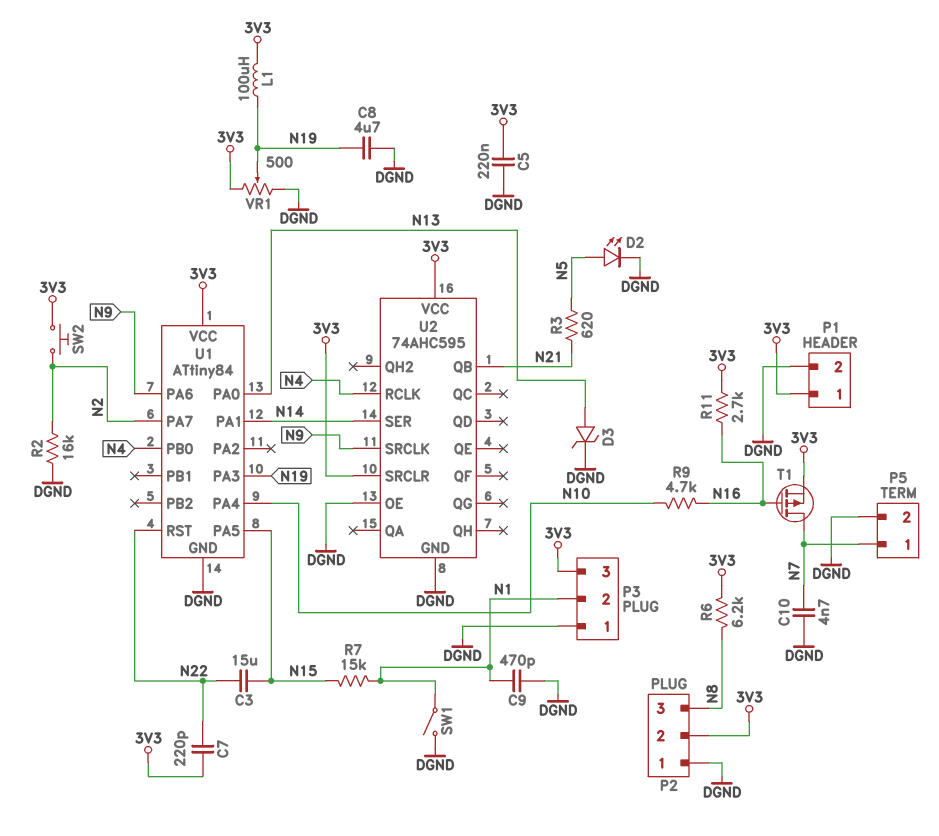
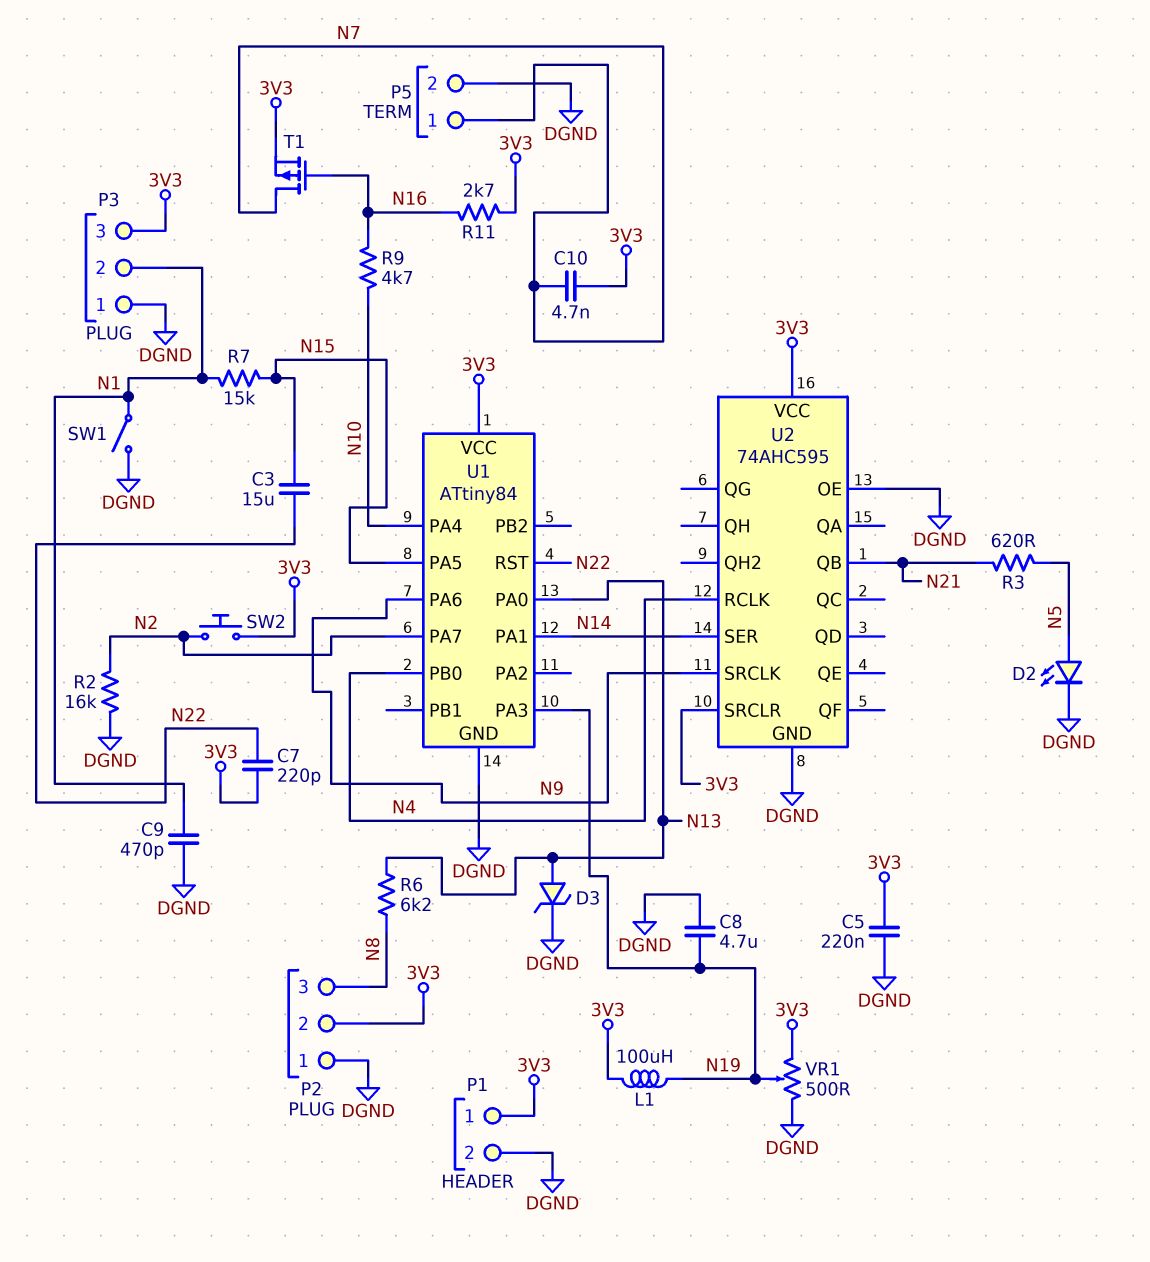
C10: 4.7nF (DGND, N7) -> 4.7nF (3V3, N7)
R6: 6.2k (3V3, N8) -> 6.2k (N8, N13)

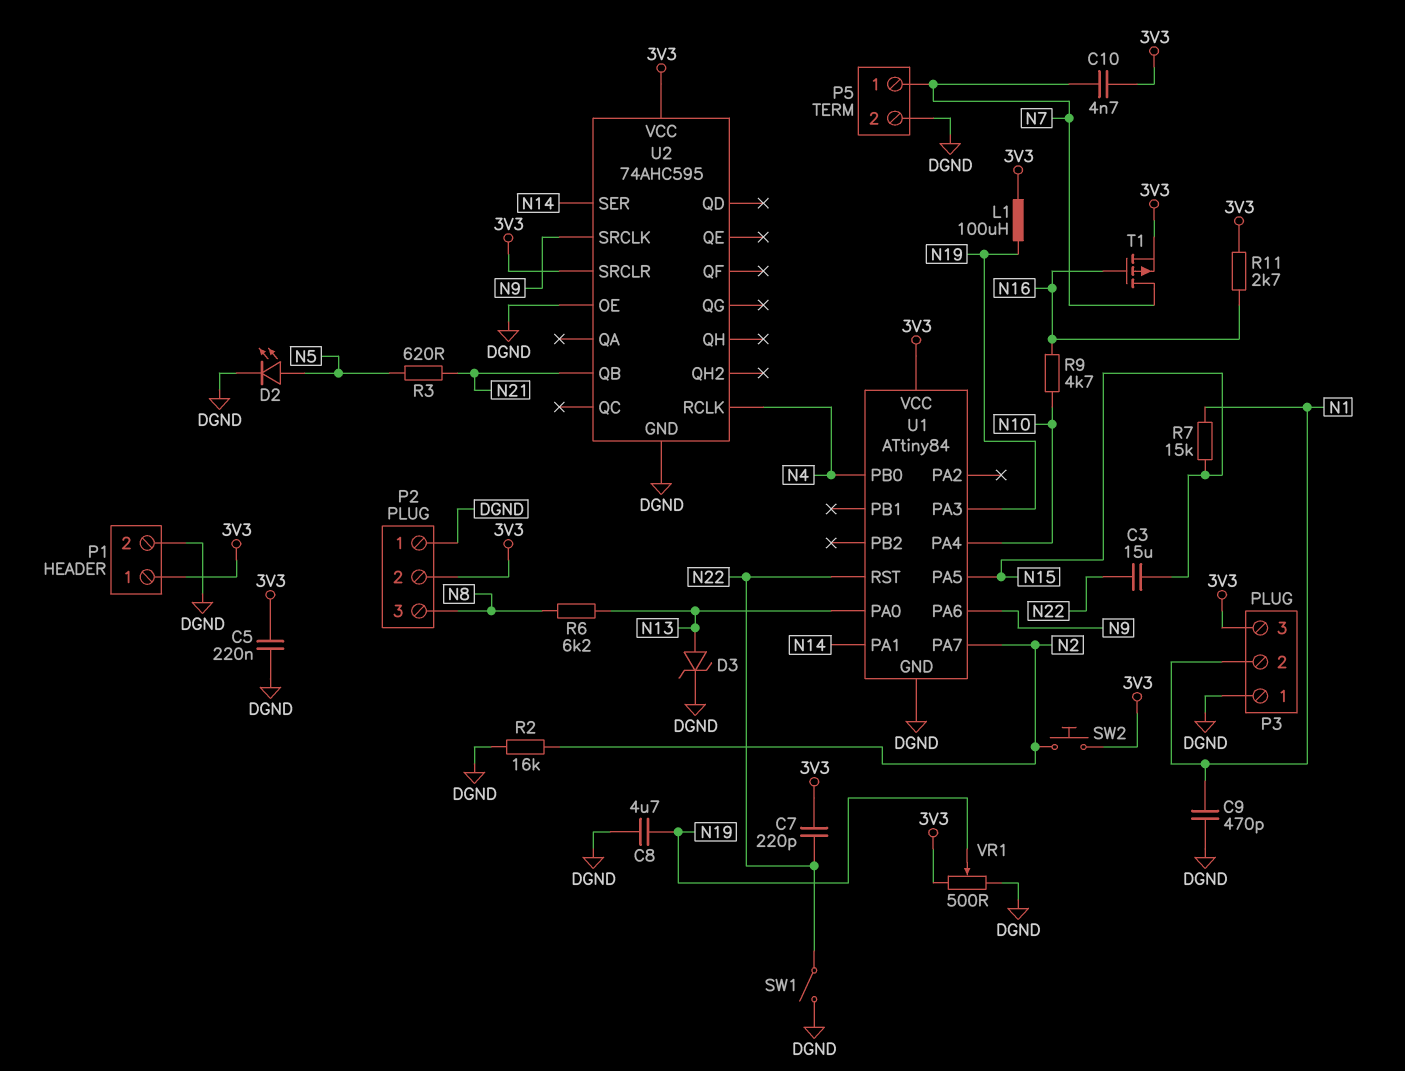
SW1: switch (DGND, N1) -> switch (DGND, N22)

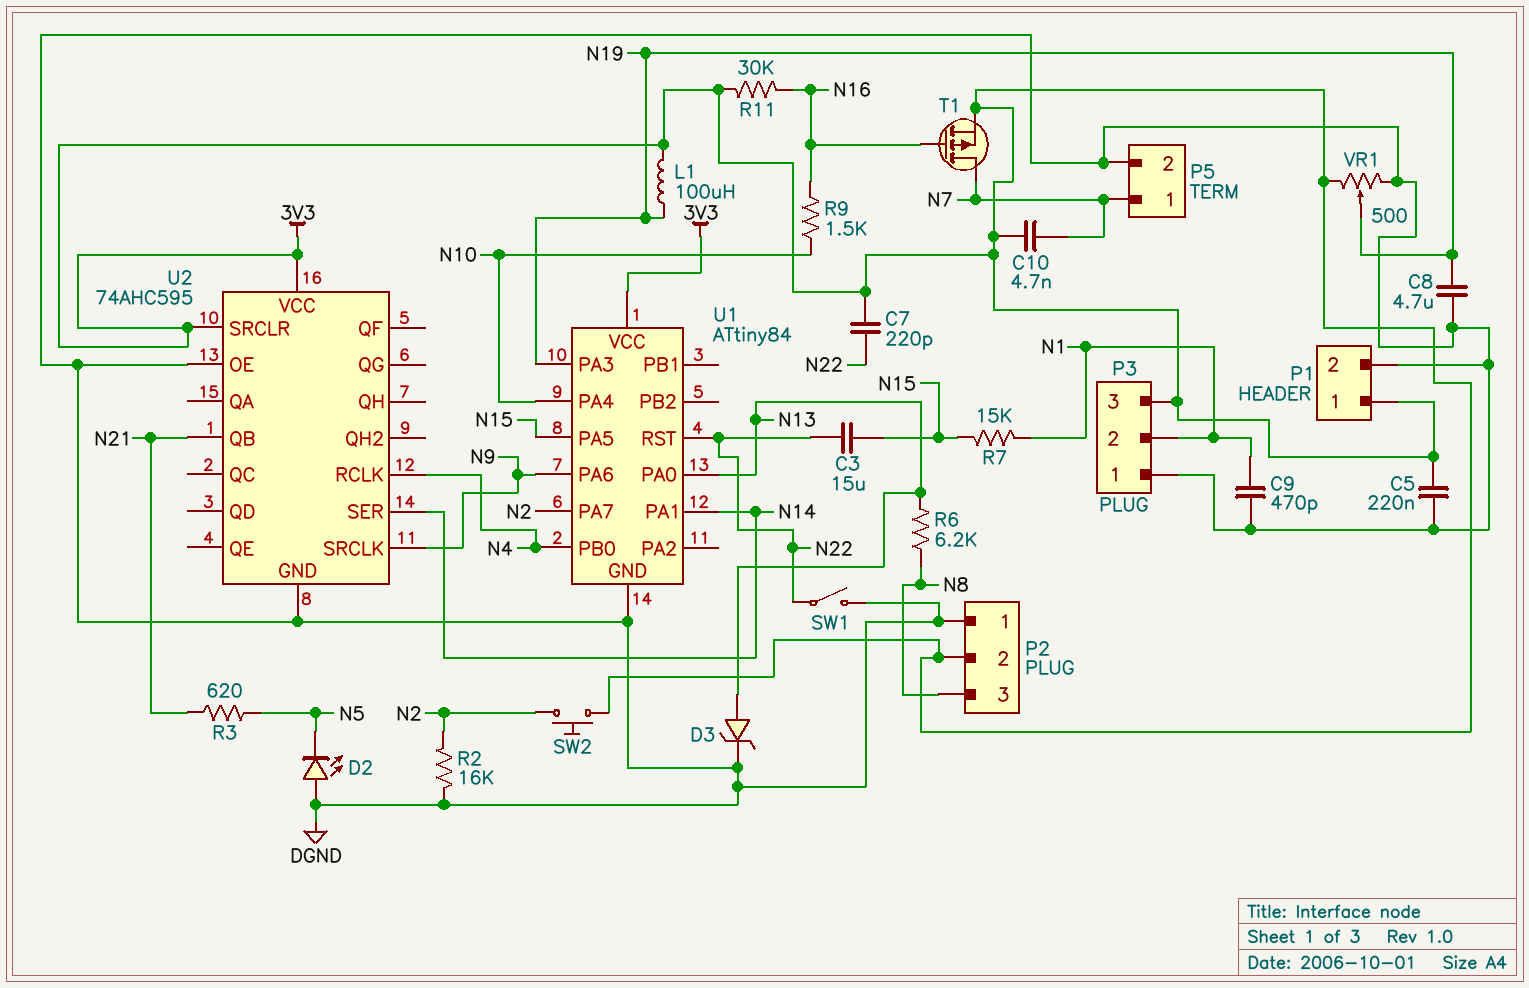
D2: LED (A N5, K DGND) -> LED (A DGND, K N5)
R9: 4.7k (N10, N16) -> 1.5k (N10, N16)
R11: 2.7k (3V3, N16) -> 30k (3V3, N16)

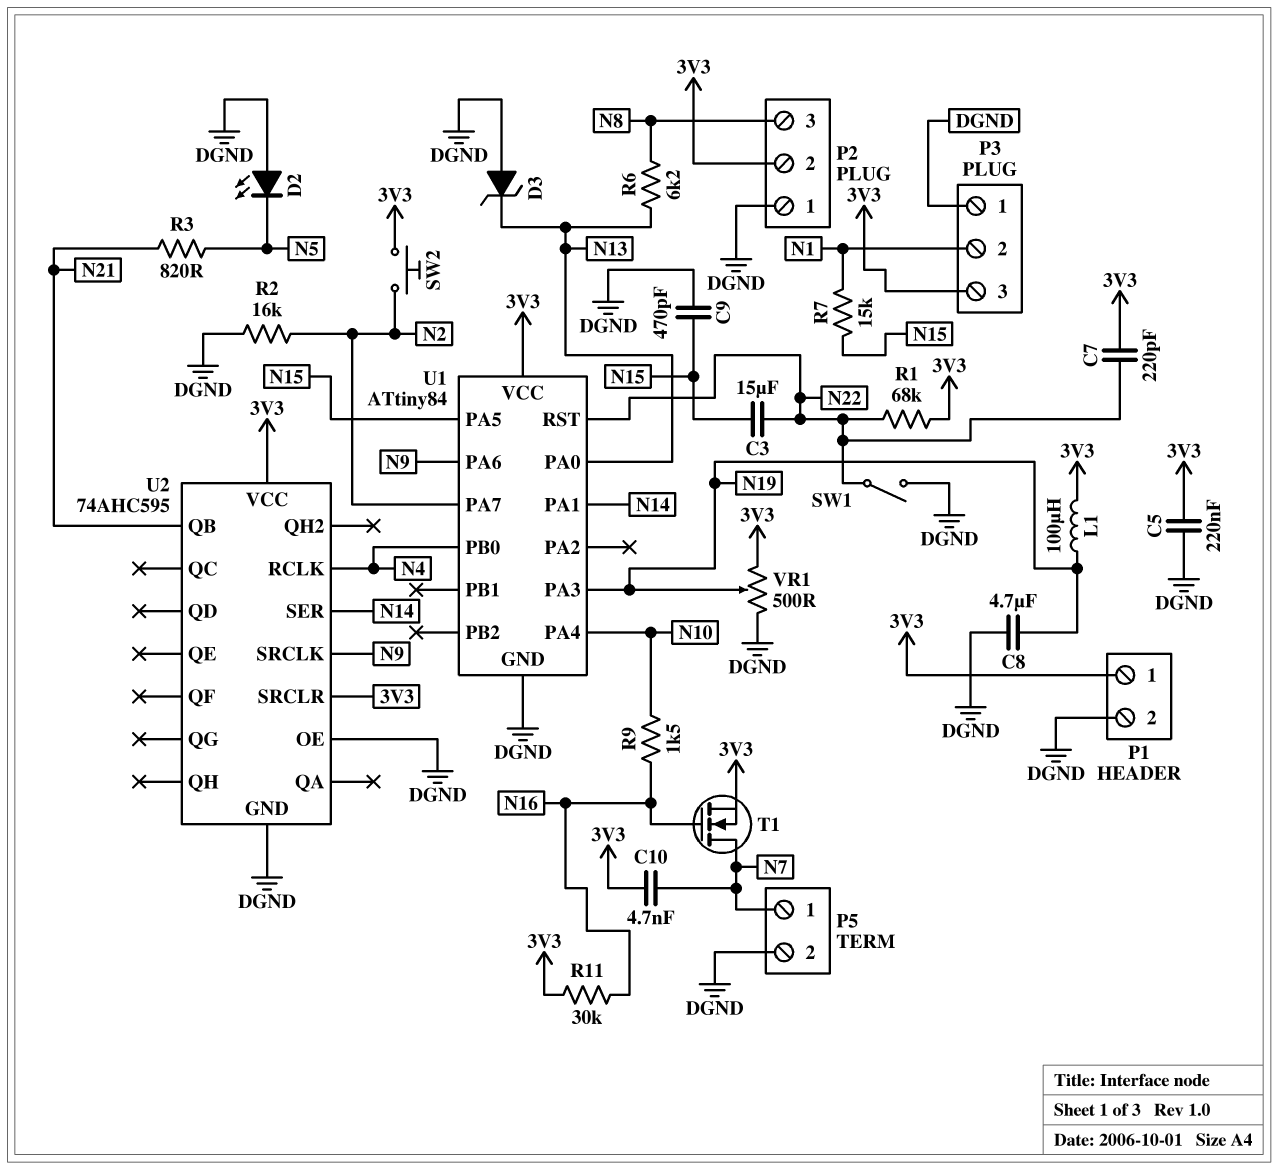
C9: 470pF (DGND, N1) -> 470pF (DGND, N15)
D3: zener (A N13, K DGND) -> zener (A DGND, K N13)
R1: none -> 68k (3V3, N22)
R3: 620 (N5, N21) -> 820 (N5, N21)
T1: PMOS (G N16, D N7, S 3V3) -> NMOS (G N16, D N7, S 3V3)

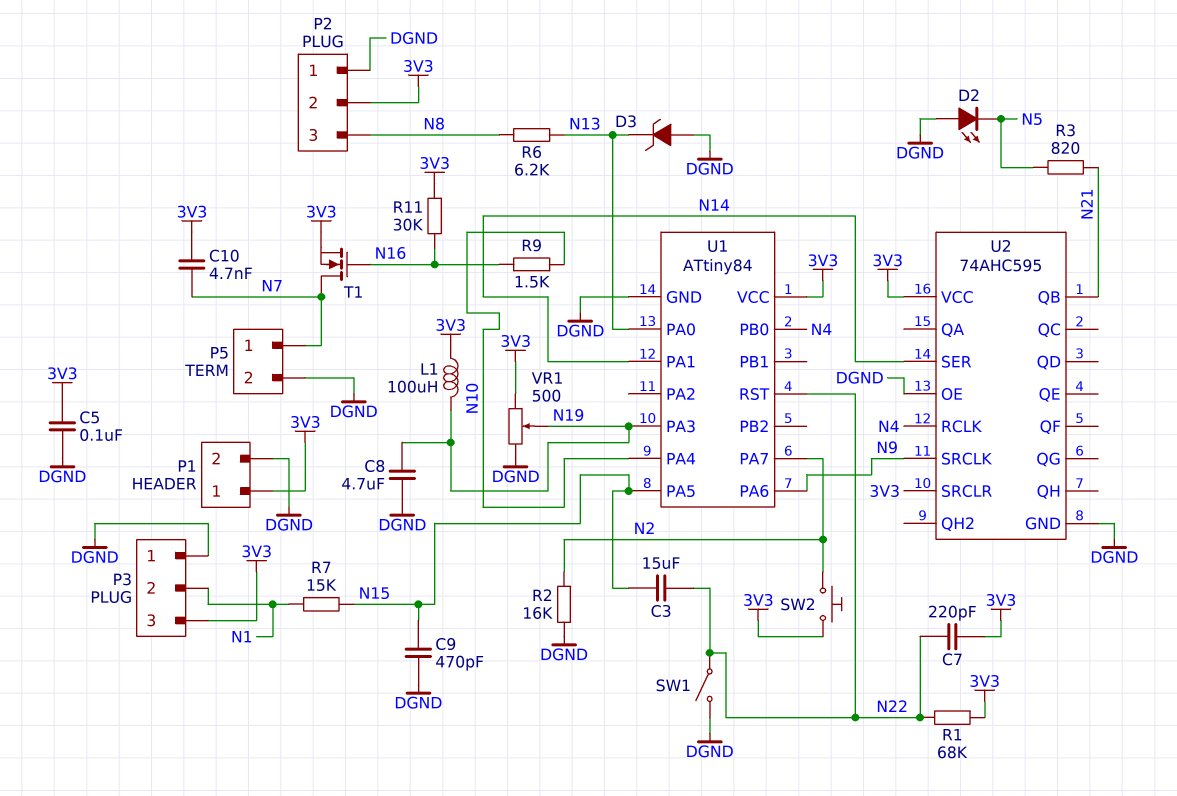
C5: 220nF (3V3, DGND) -> 100nF (3V3, DGND)

